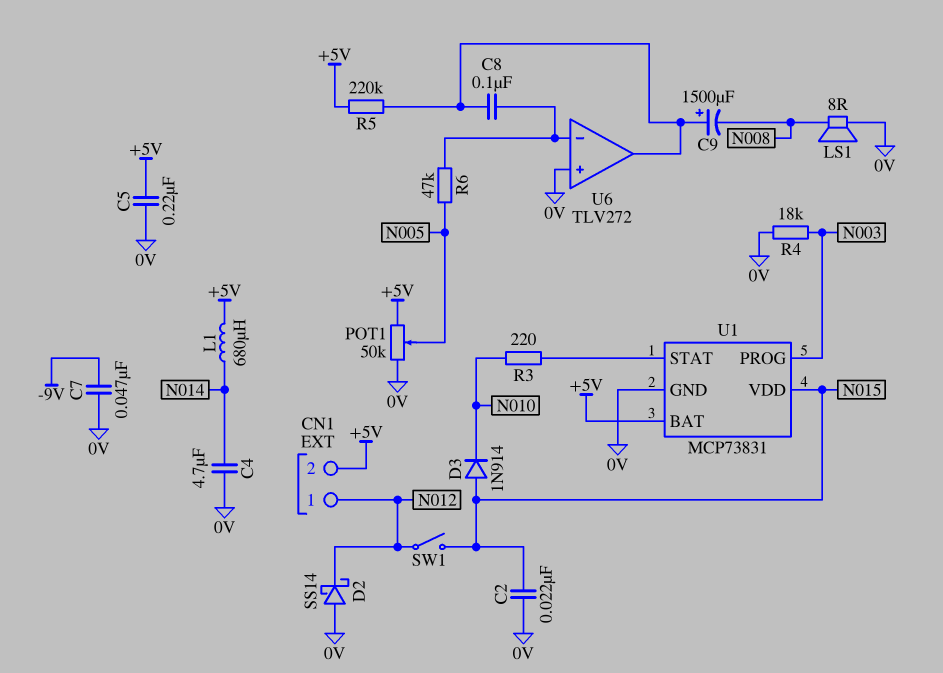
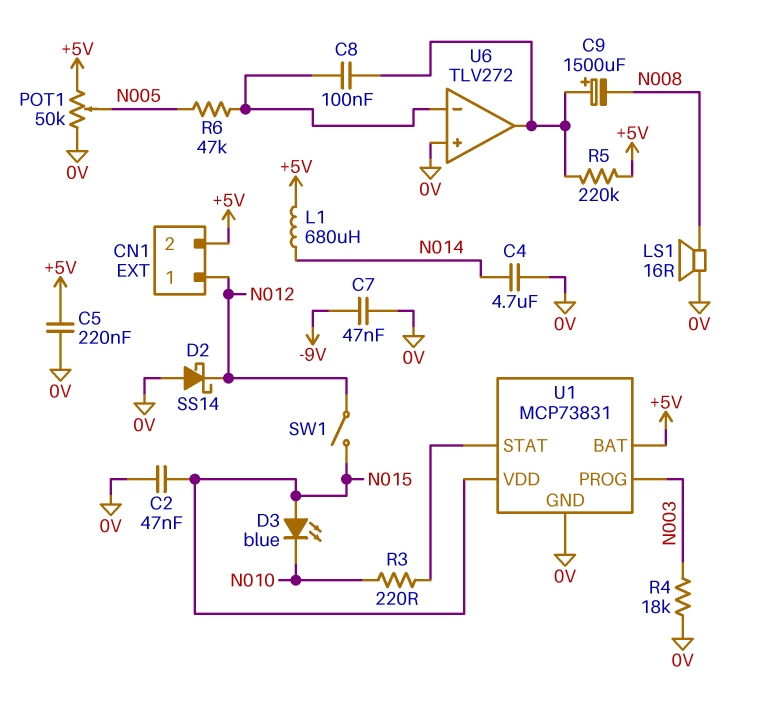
C2: 22nF (0V, N015) -> 47nF (0V, N015)
D3: diode 1N914 (A N015, K N010) -> LED blue (A N015, K N010)
LS1: speaker 8R (0V, N008) -> speaker 16R (0V, N008)

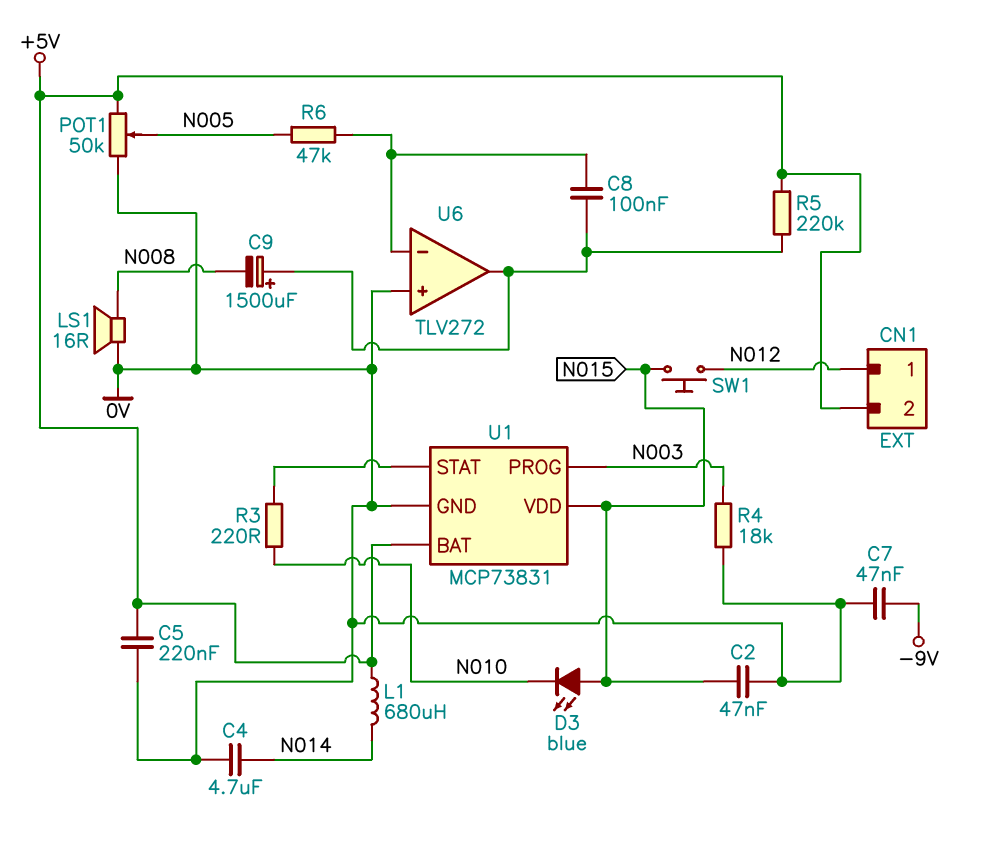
D2: schottky SS14 (A 0V, K N012) -> none
SW1: switch (N012, N015) -> button (N012, N015)

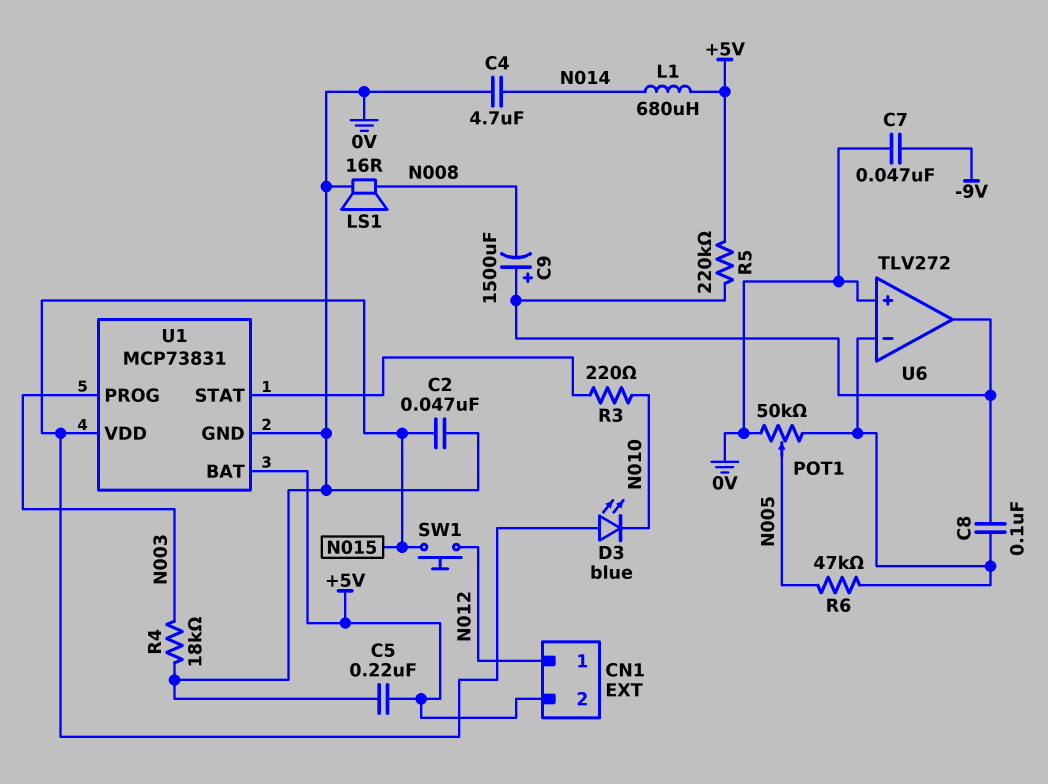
POT1: 50k (+5V, 0V, wiper N005) -> 50k (0V, U6/in-, wiper N005)

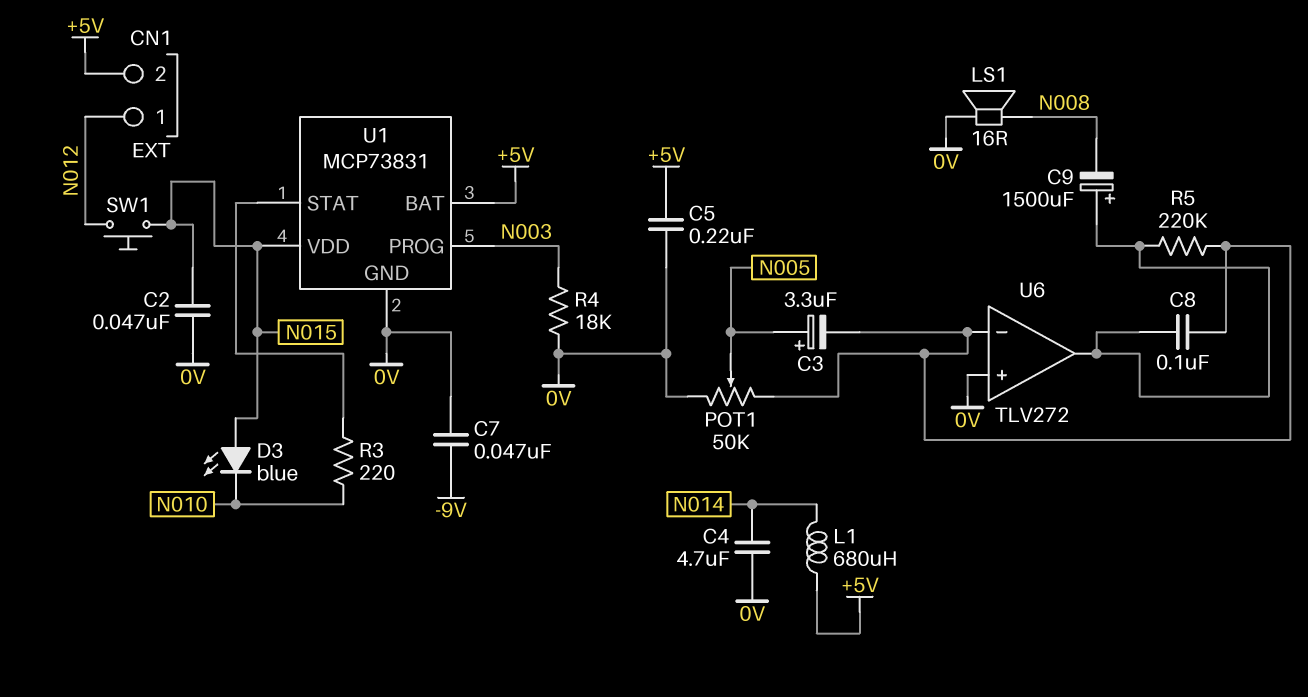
C3: none -> 3.3uF (plus N005, minus U6/in-)
R5: 220k (+5V, U6/out) -> 220k (U6/in-, U6/out)
R6: 47k (N005, U6/in-) -> none

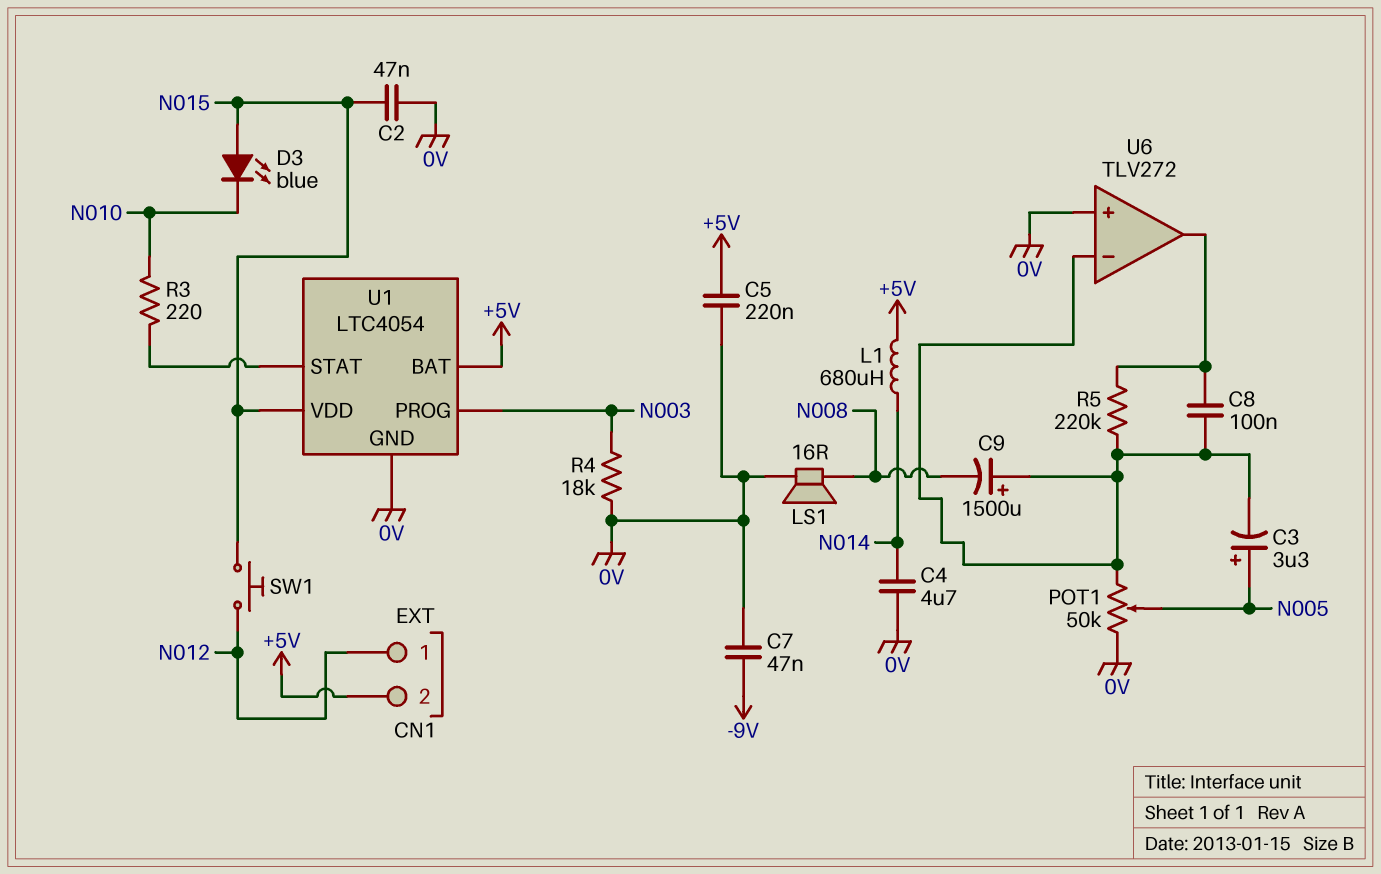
C9: 1500uF (plus U6/out, minus N008) -> 1500uF (plus U6/in-, minus N008)
U1: MCP73831 -> LTC4054

